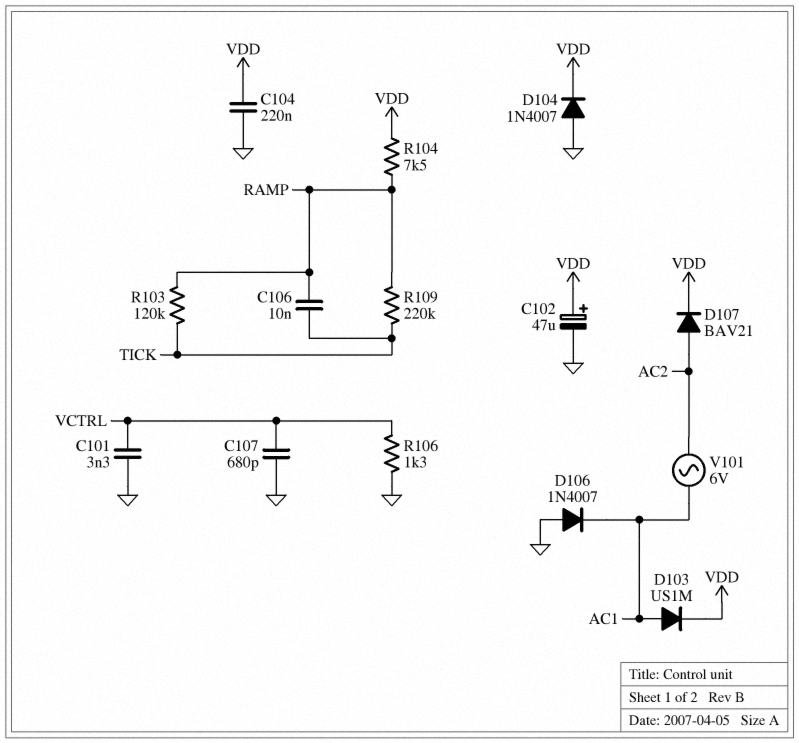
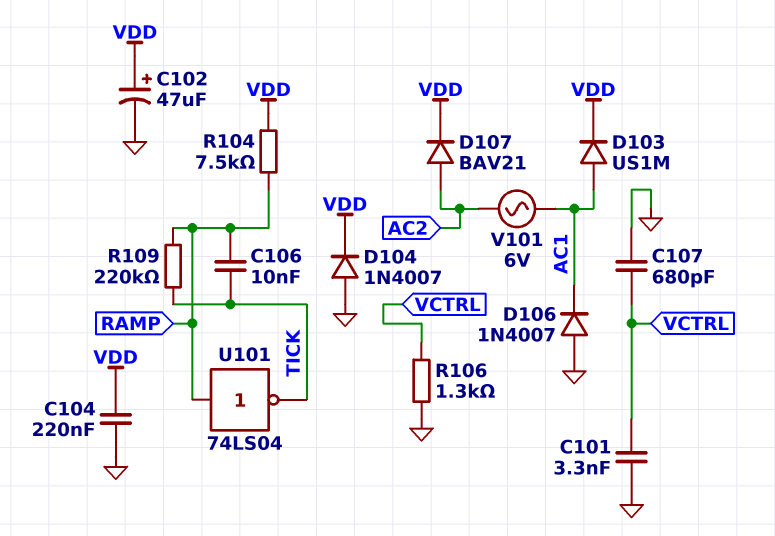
R103: 120k (RAMP, TICK) -> none
U101: none -> NOT 74LS04 (in RAMP, out TICK)

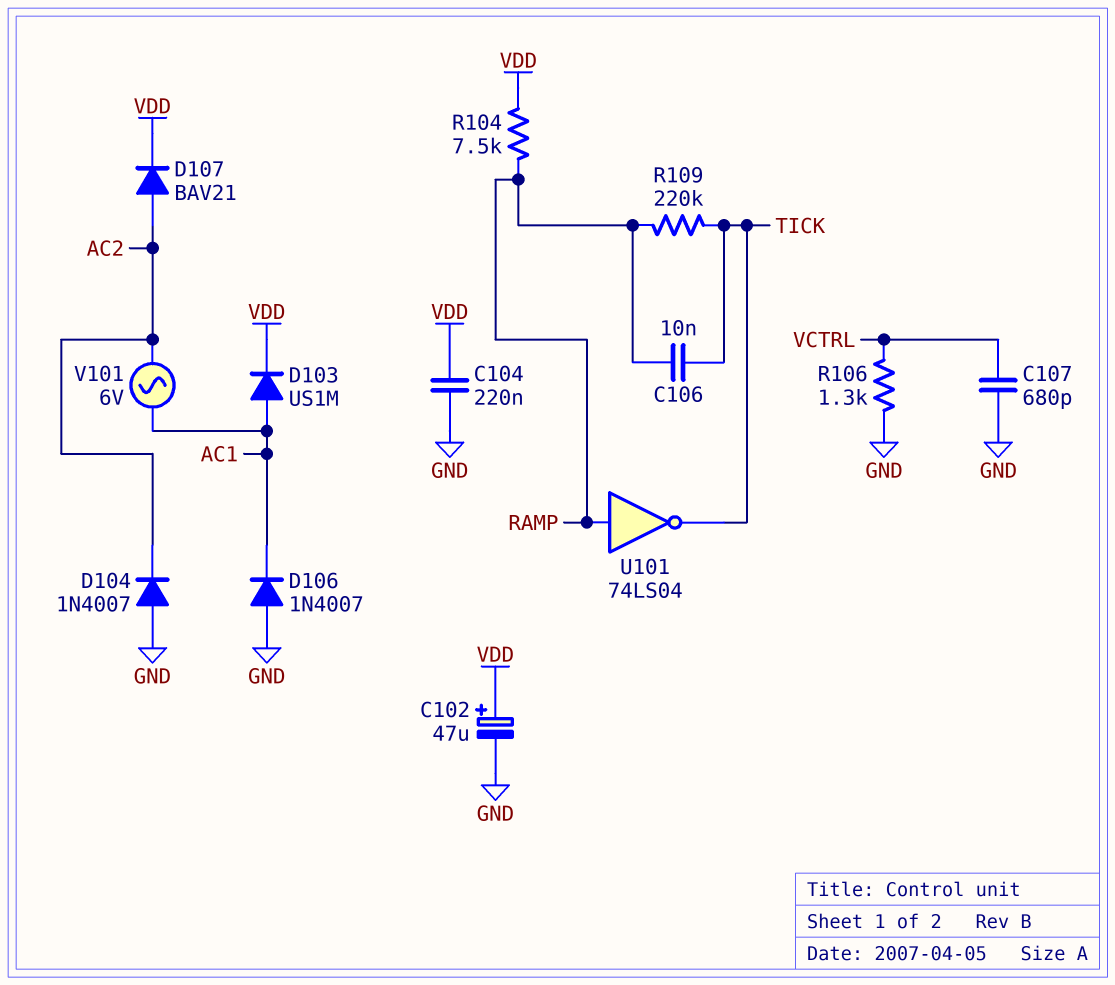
C101: 3.3nF (GND, VCTRL) -> none
D104: diode 1N4007 (A GND, K VDD) -> diode 1N4007 (A GND, K AC2)

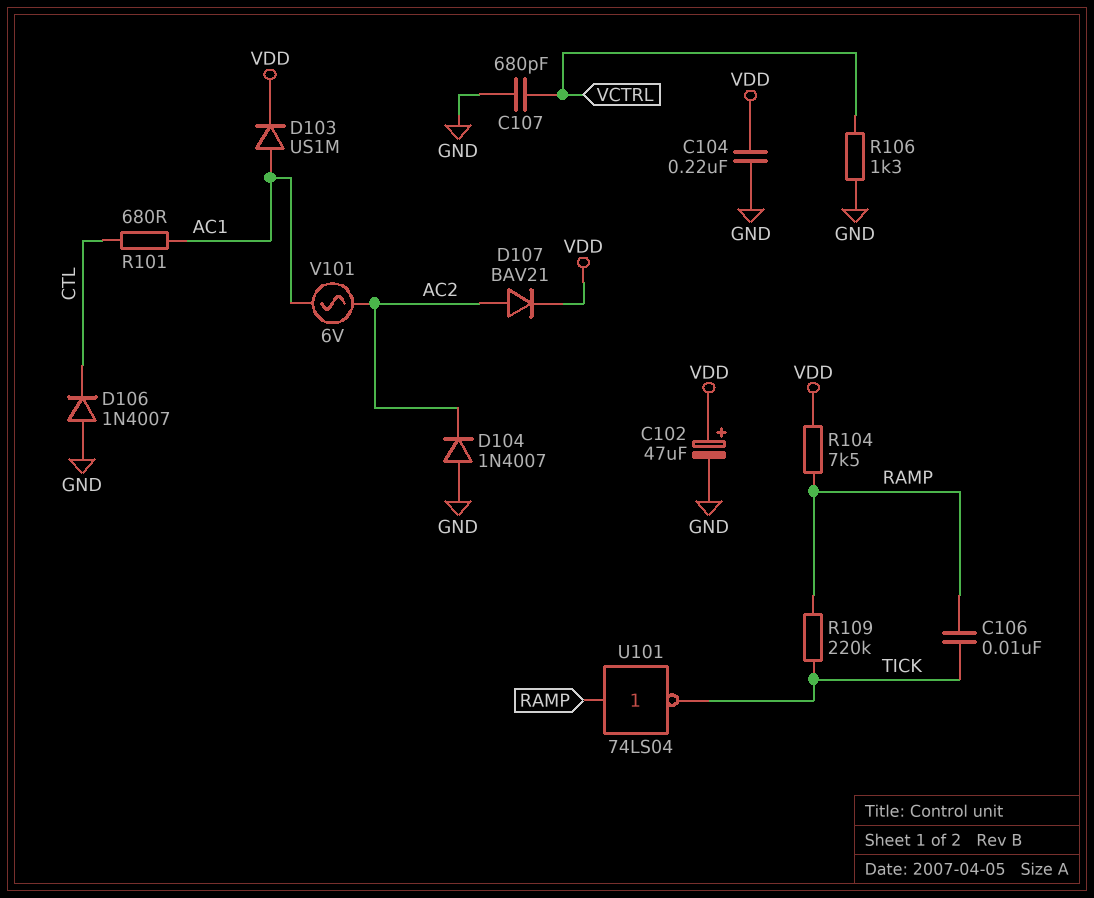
D106: diode 1N4007 (A GND, K AC1) -> diode 1N4007 (A GND, K CTL)
R101: none -> 680 (AC1, CTL)

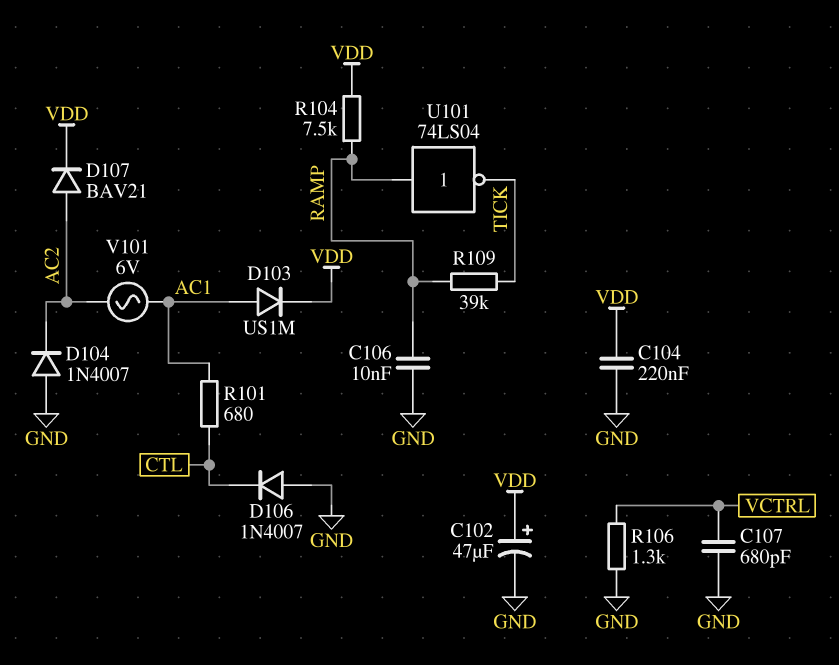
C106: 10nF (RAMP, TICK) -> 10nF (GND, RAMP)
R109: 220k (RAMP, TICK) -> 39k (RAMP, TICK)

